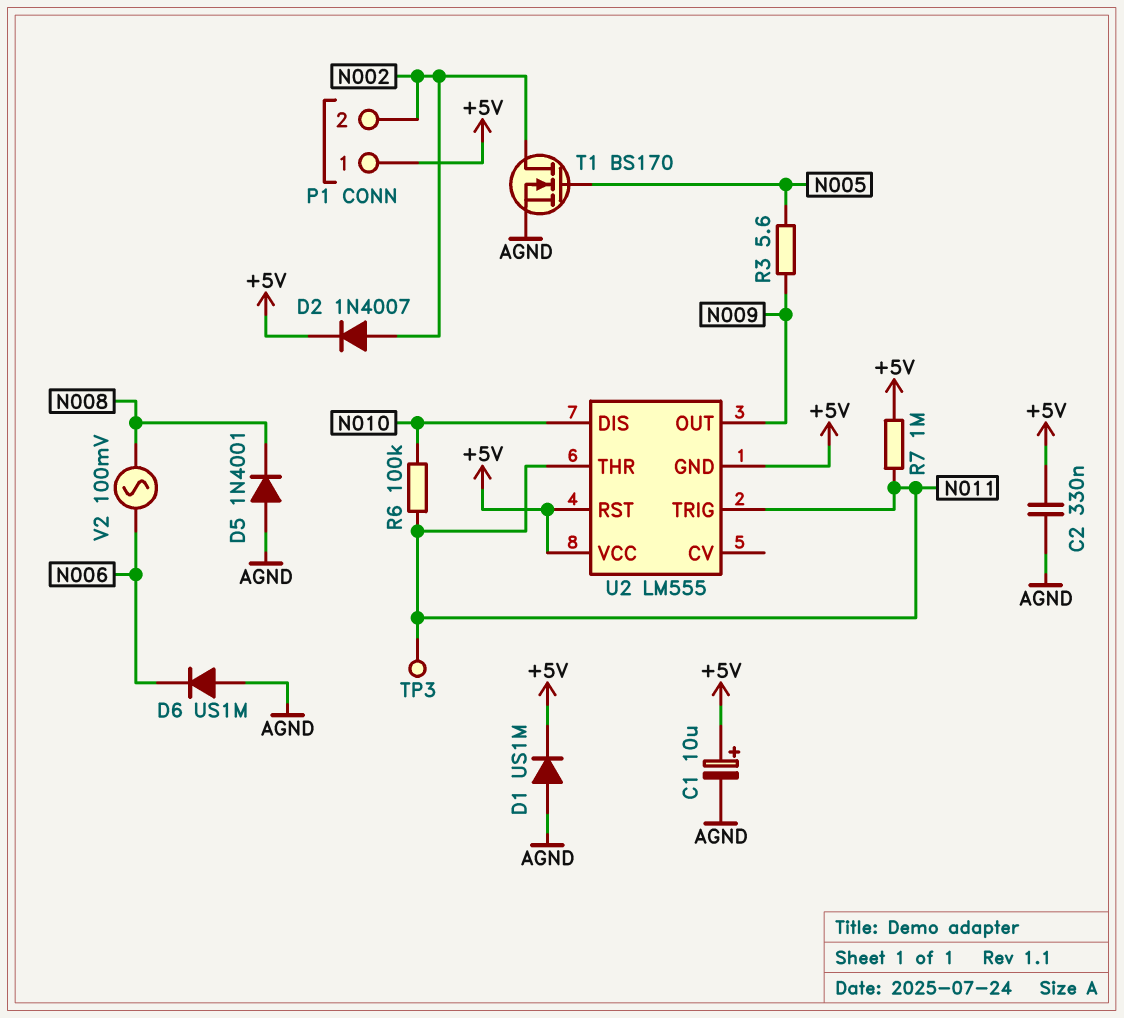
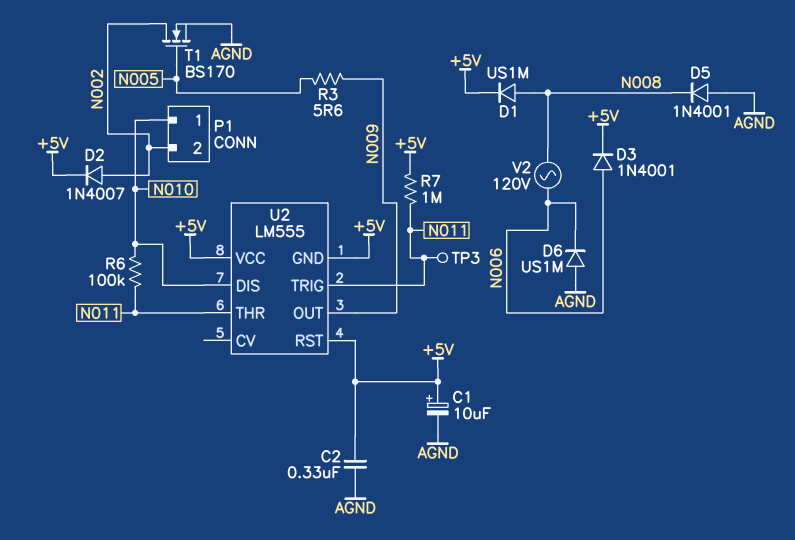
D1: diode US1M (A AGND, K +5V) -> diode US1M (A N008, K +5V)
D3: none -> diode 1N4001 (A N006, K +5V)
P1 pin 1: +5V -> N010
V2: AC 100mV (N006, N008) -> AC 120V (N006, N008)

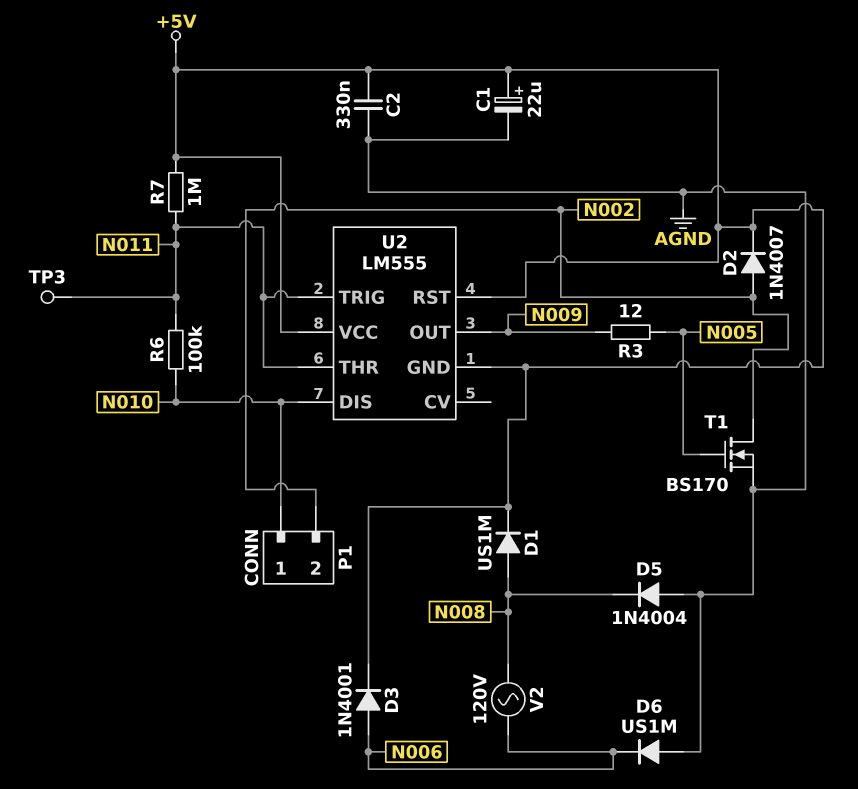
C1: 10uF (plus +5V, minus AGND) -> 22uF (plus +5V, minus AGND)
D5: diode 1N4001 (A AGND, K N008) -> diode 1N4004 (A AGND, K N008)
R3: 5.6 (N005, N009) -> 12 (N005, N009)

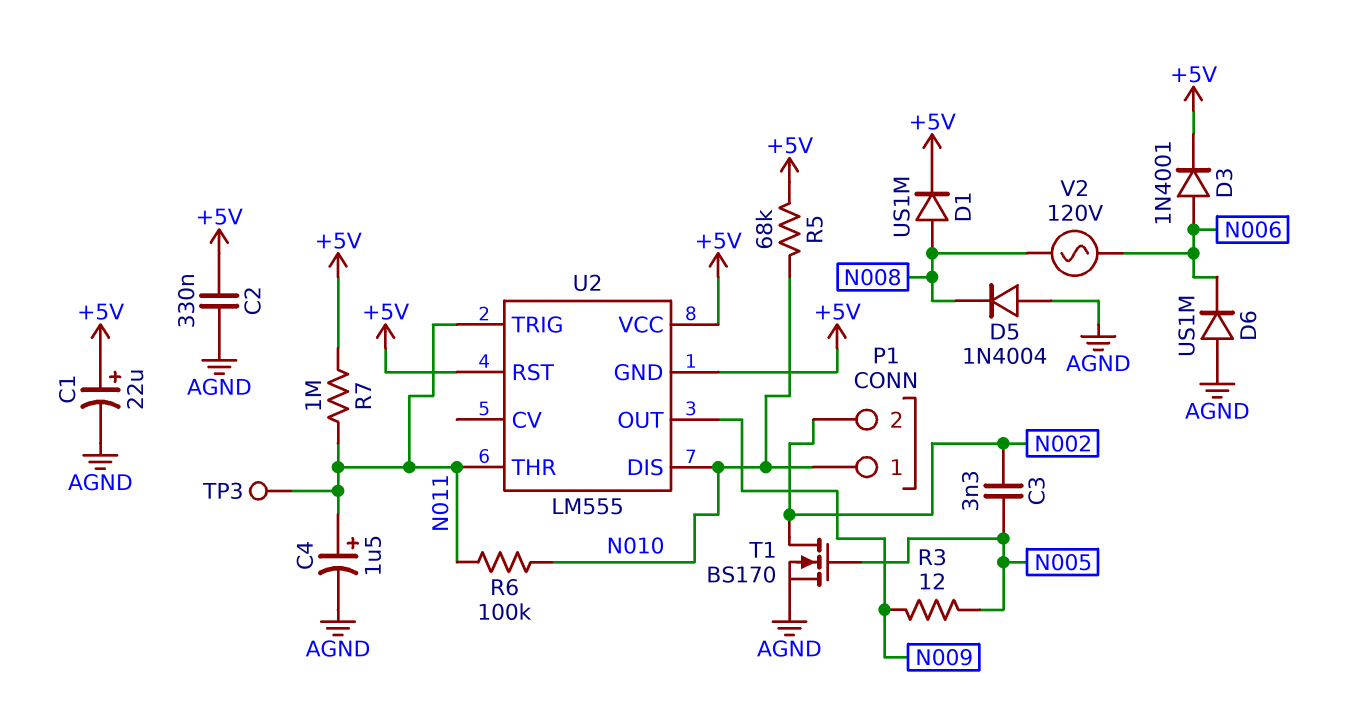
C3: none -> 3.3nF (N002, N005)
C4: none -> 1.5uF (plus N011, minus AGND)
D2: diode 1N4007 (A N002, K +5V) -> none
R5: none -> 68k (+5V, N010)

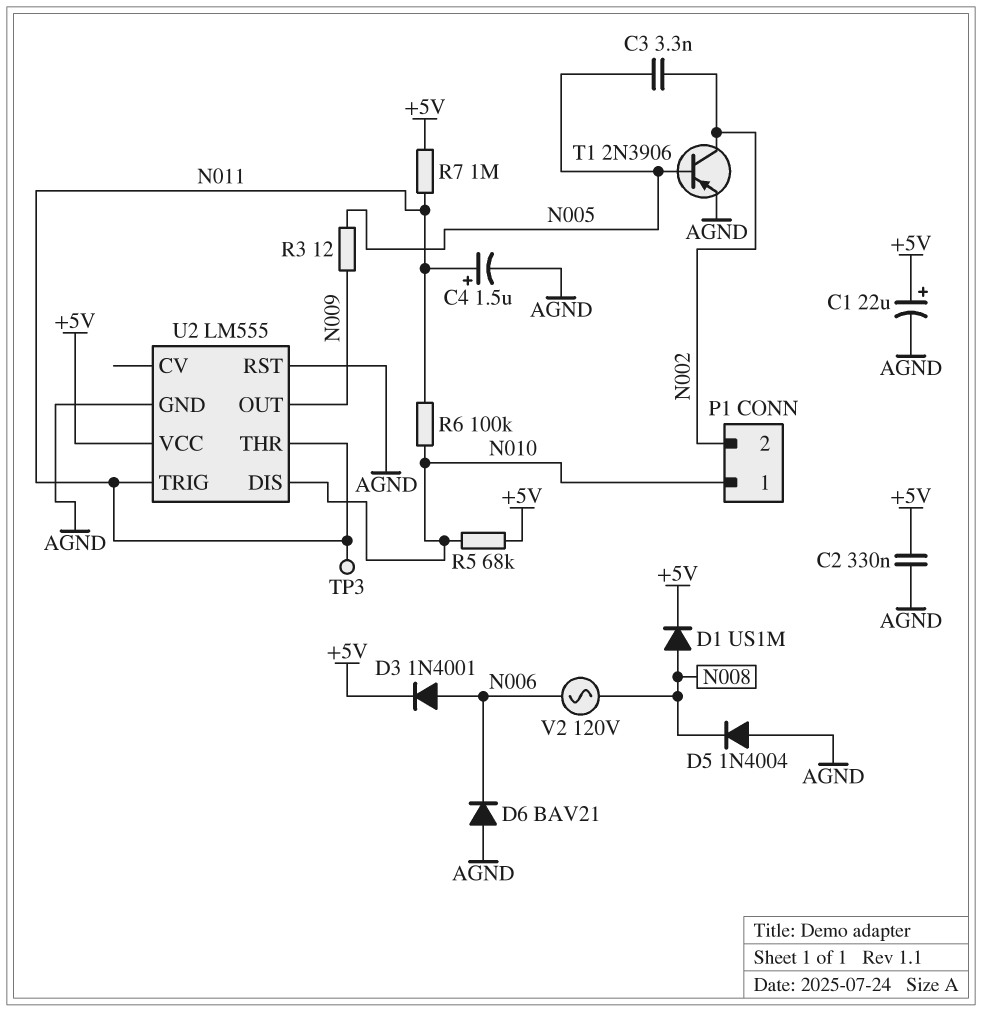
D6: diode US1M (A AGND, K N006) -> diode BAV21 (A AGND, K N006)
T1: NMOS BS170 (G N005, D N002, S AGND) -> PNP 2N3906 (B N005, C N002, E AGND)
U2 pin GND: +5V -> AGND
U2 pin RST: +5V -> AGND

